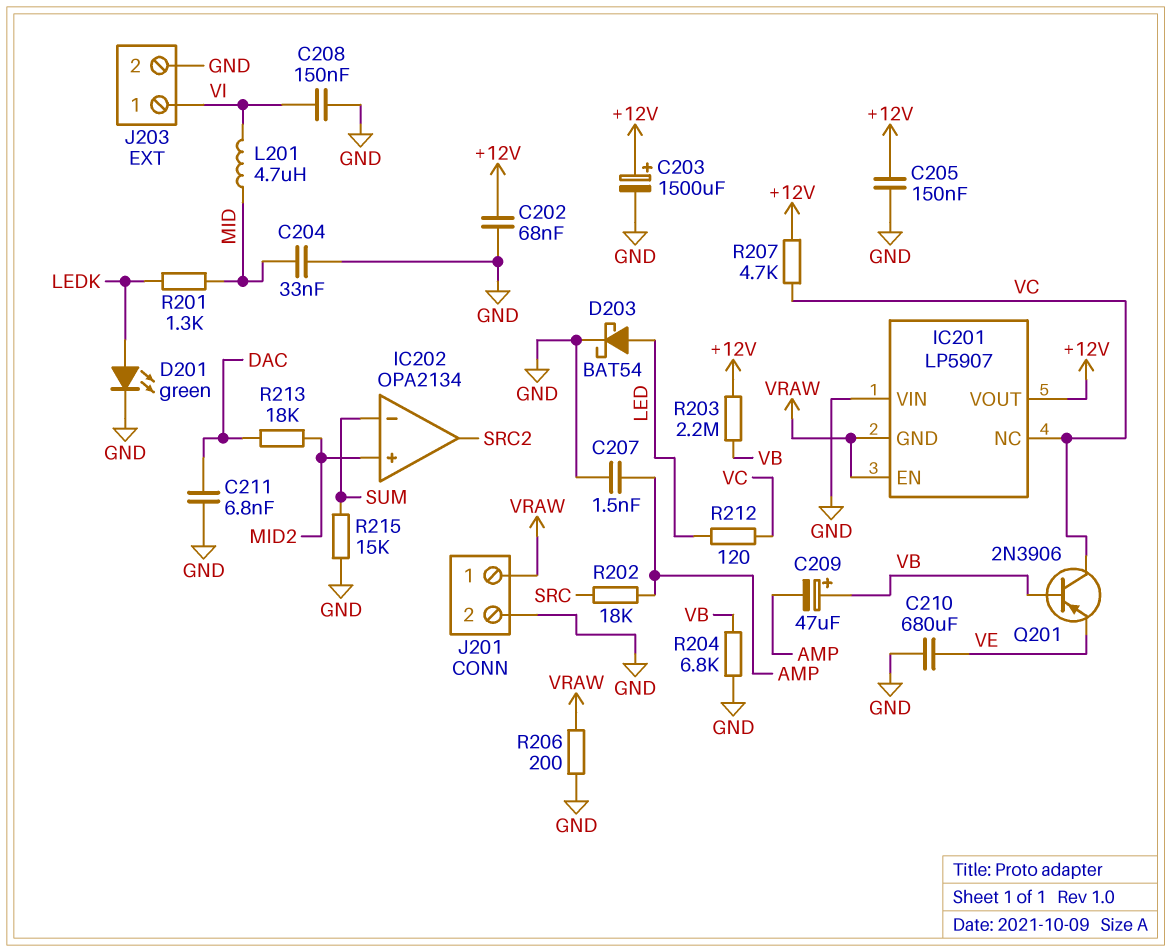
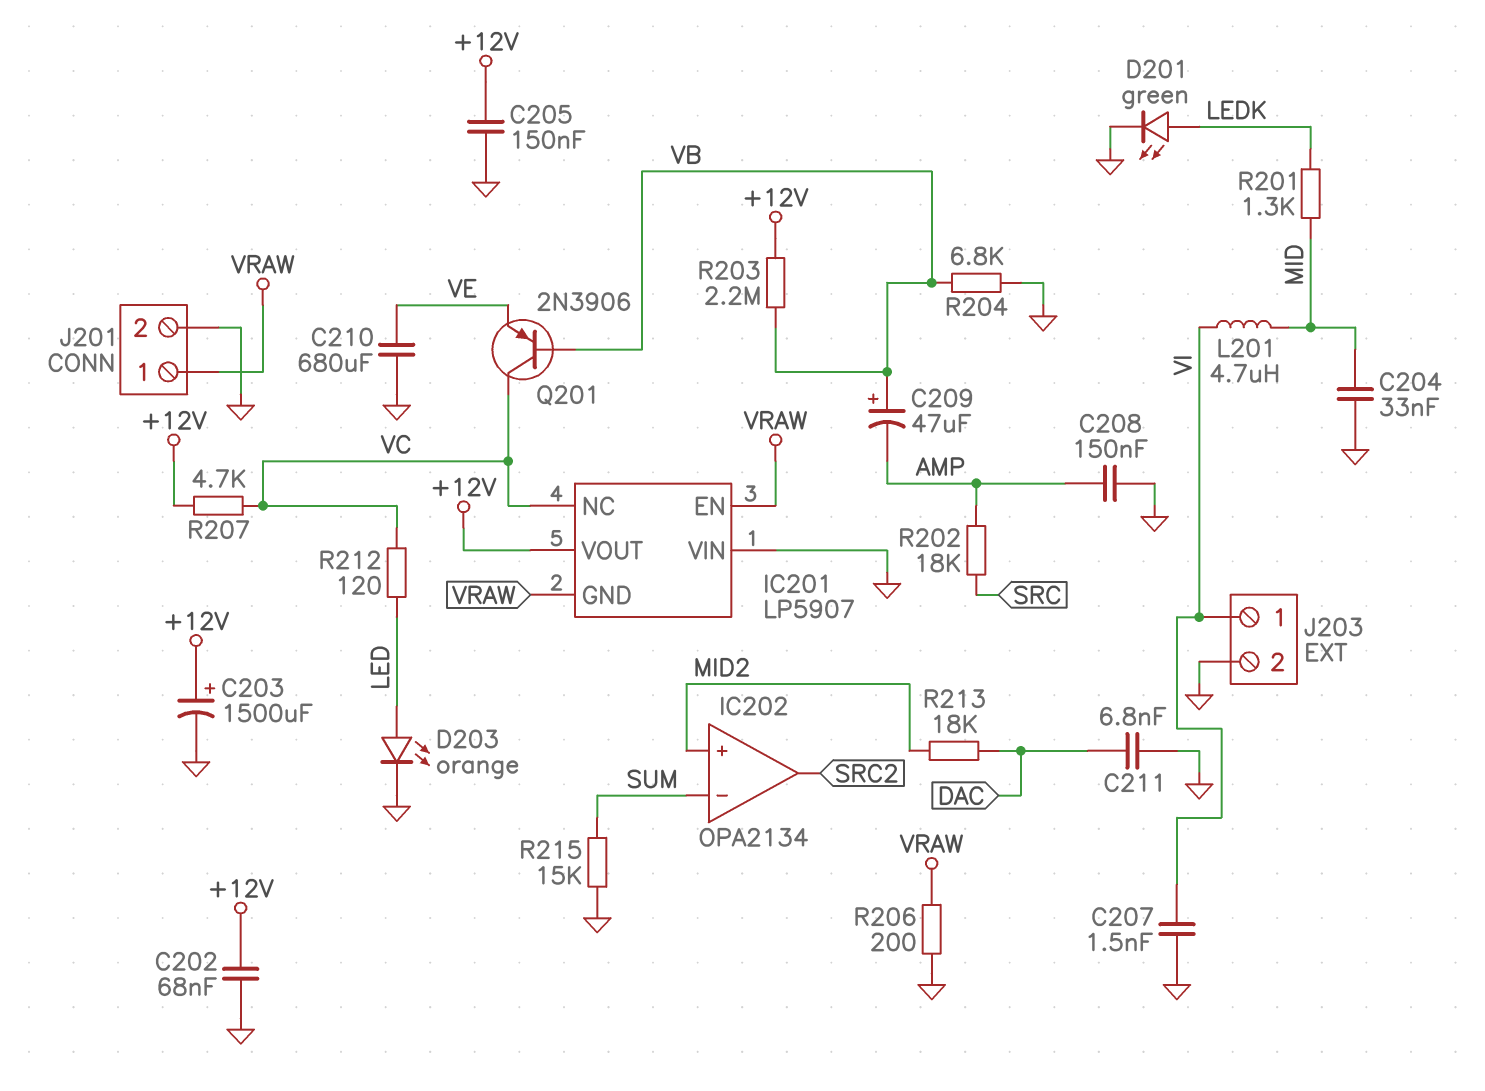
C207: 1.5nF (AMP, GND) -> 1.5nF (GND, VI)
C208: 150nF (GND, VI) -> 150nF (AMP, GND)
D203: schottky BAT54 (A LED, K GND) -> LED orange (A LED, K GND)

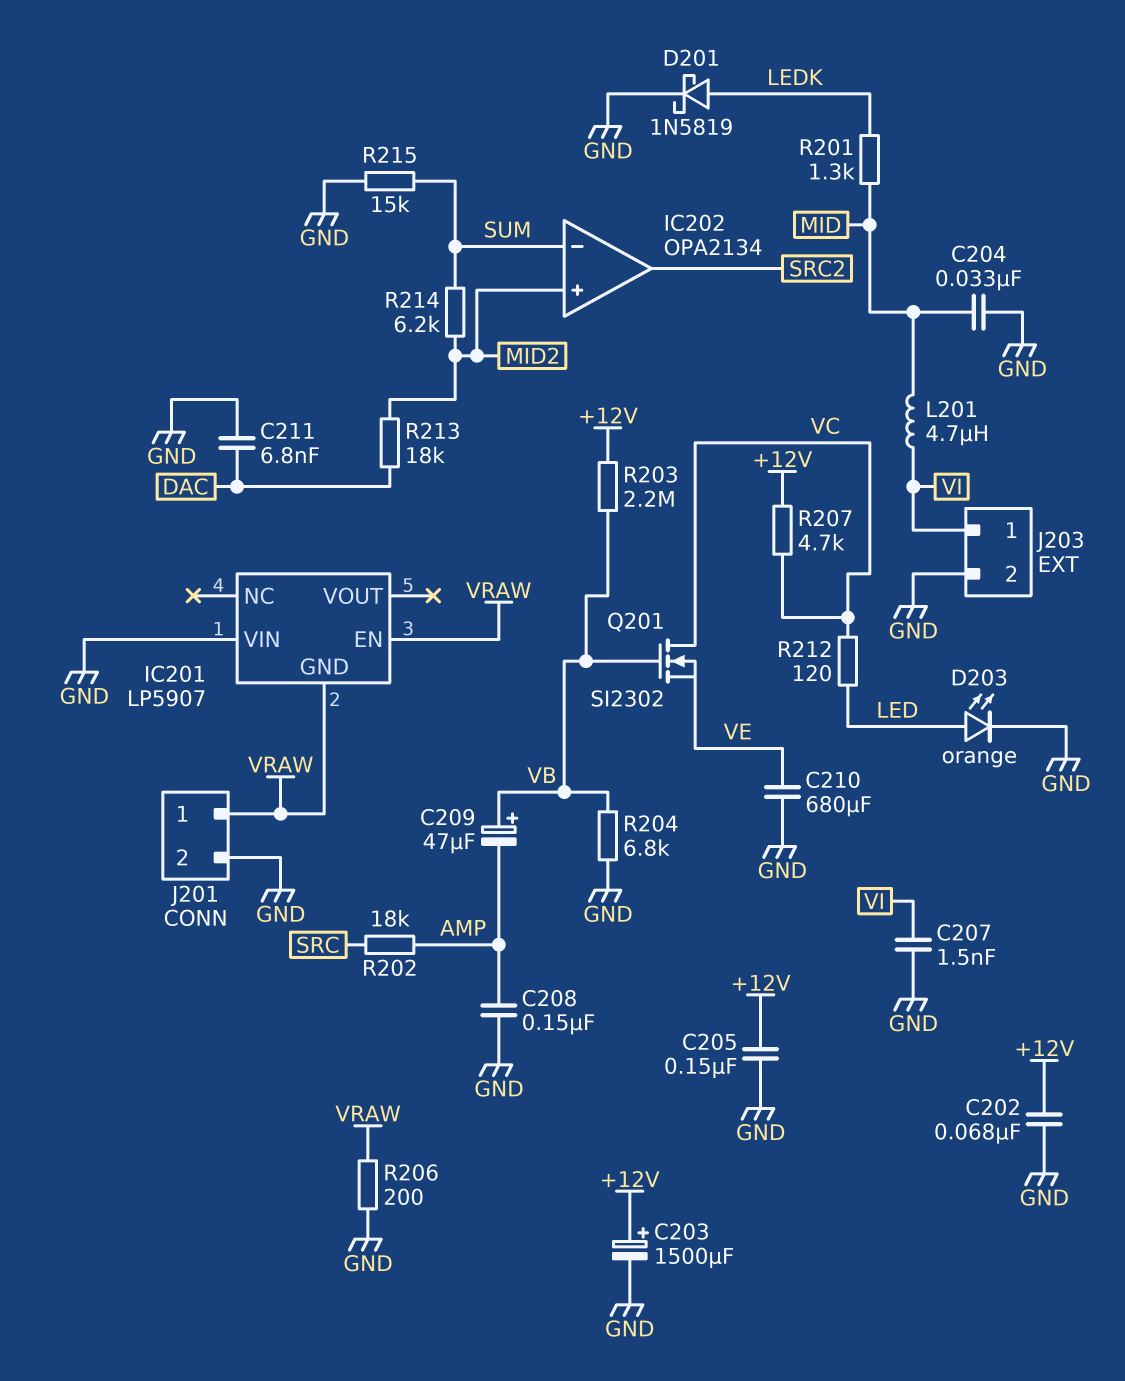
D201: LED green (A LEDK, K GND) -> schottky 1N5819 (A LEDK, K GND)
IC201 pin NC: VC -> none
IC201 pin VOUT: +12V -> none
Q201: PNP 2N3906 (B VB, C VC, E VE) -> NMOS SI2302 (G VB, D VC, S VE)
R214: none -> 6.2k (MID2, SUM)

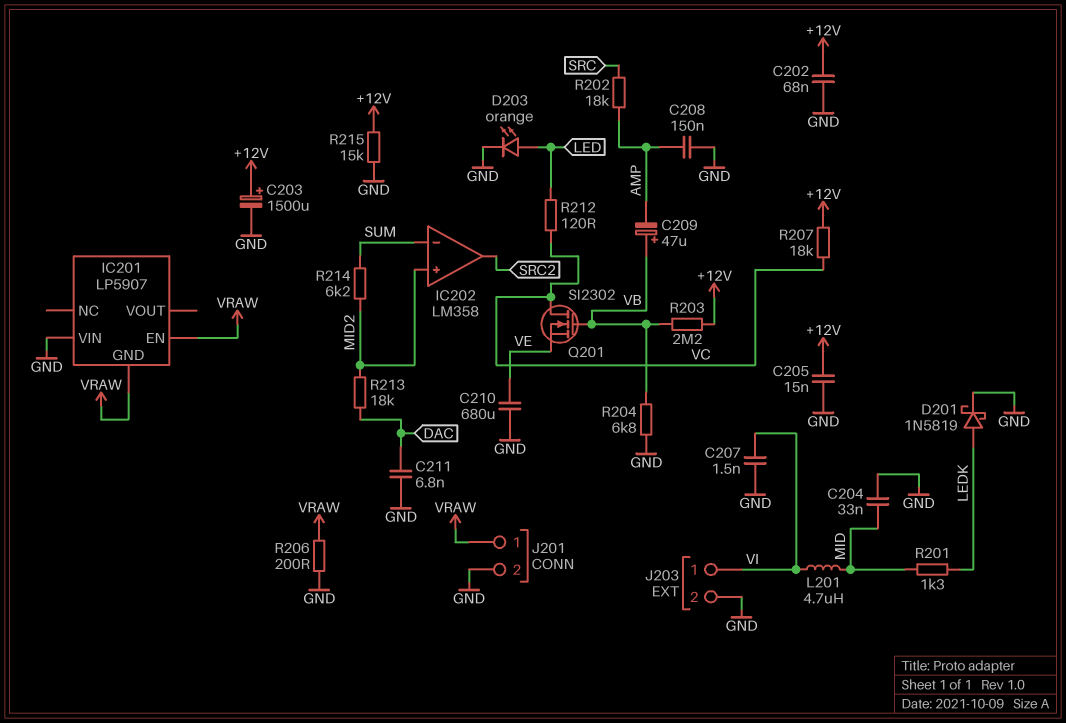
C205: 150nF (+12V, GND) -> 15nF (+12V, GND)
IC202: OPA2134 -> LM358
R207: 4.7k (+12V, VC) -> 18k (+12V, VC)
R215: 15k (GND, SUM) -> 15k (+12V, GND)

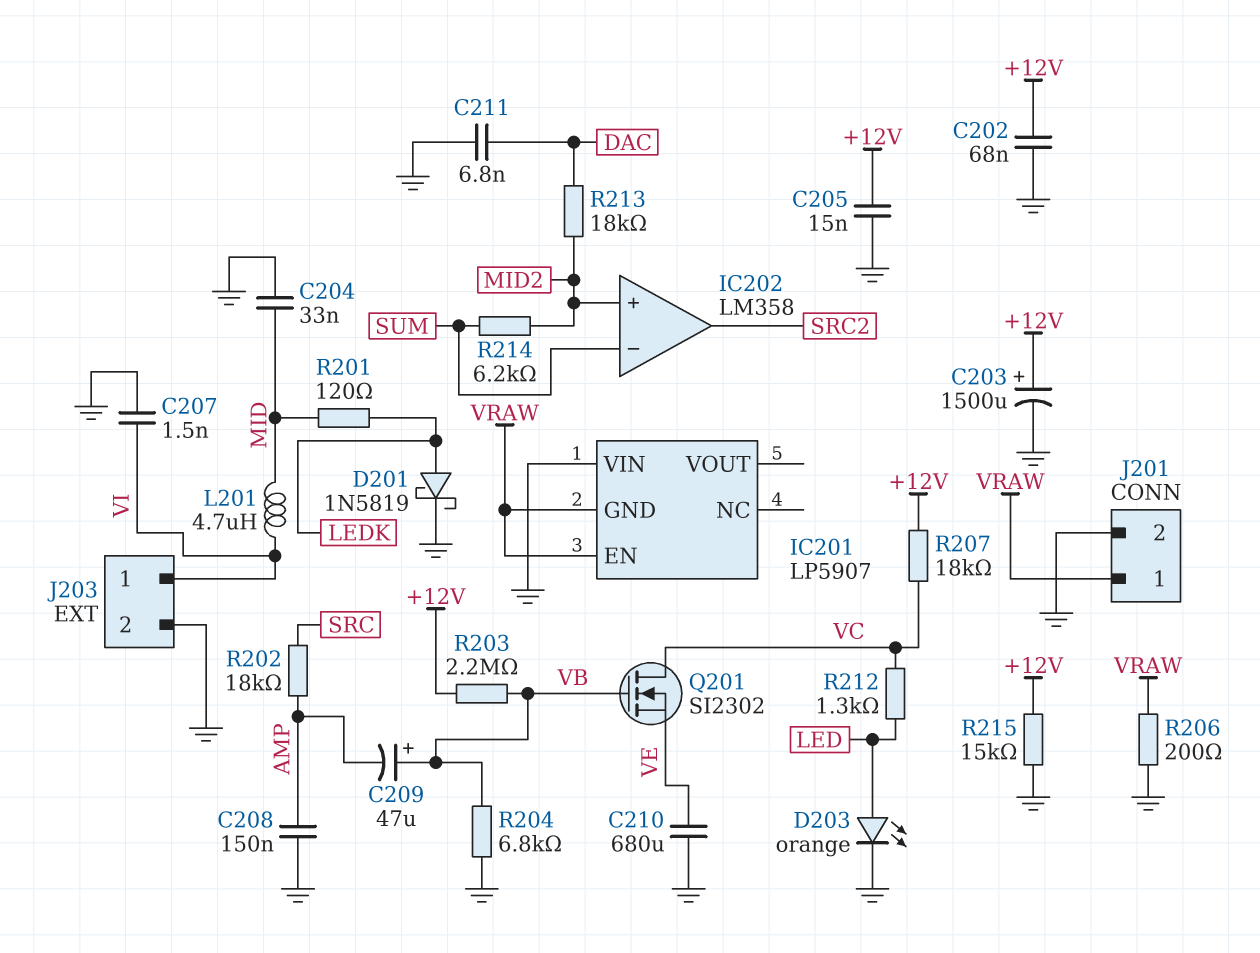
R201: 1.3k (LEDK, MID) -> 120 (LEDK, MID)
R212: 120 (LED, VC) -> 1.3k (LED, VC)

